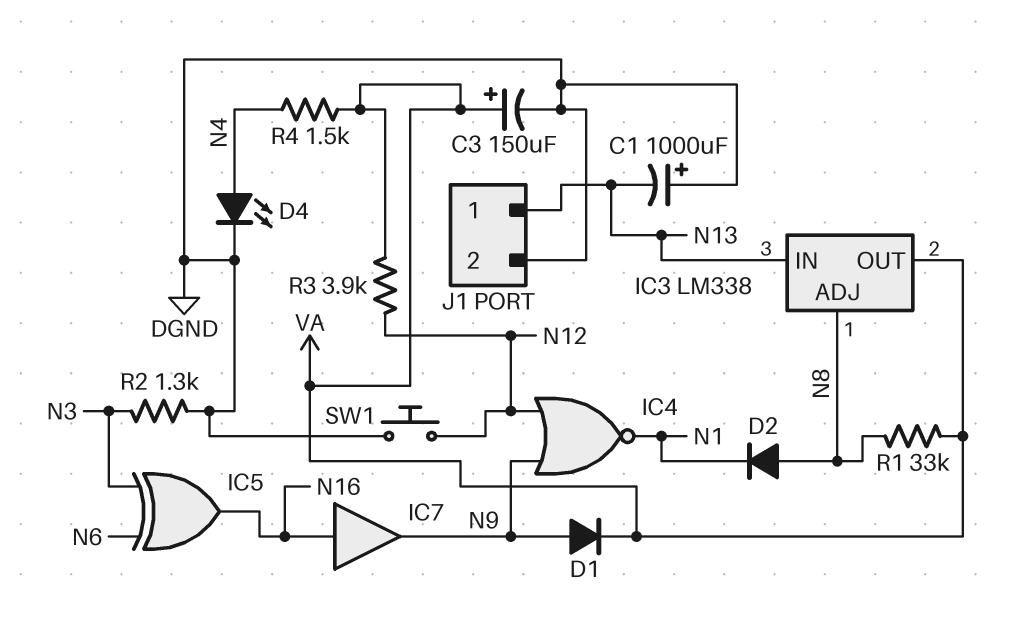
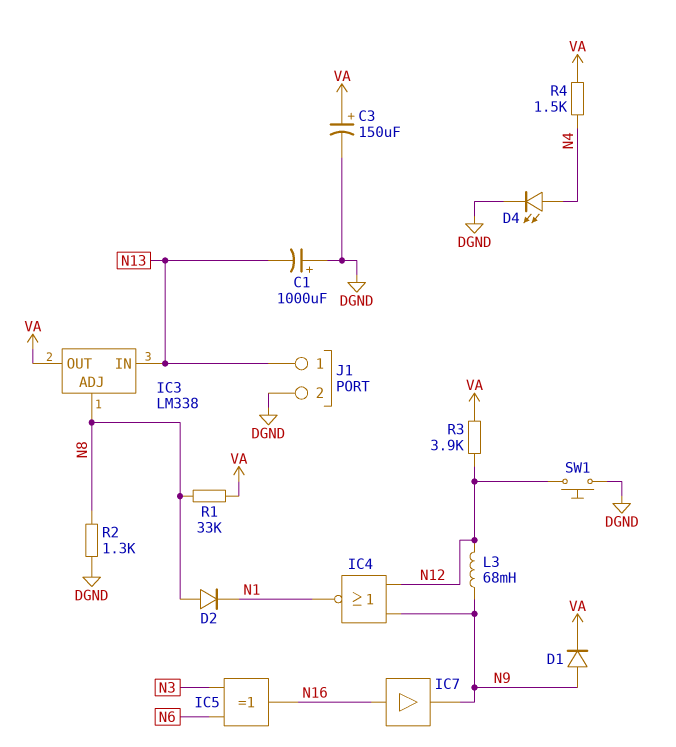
L3: none -> 68mH (N9, N12)
R2: 1.3k (DGND, N3) -> 1.3k (DGND, N8)

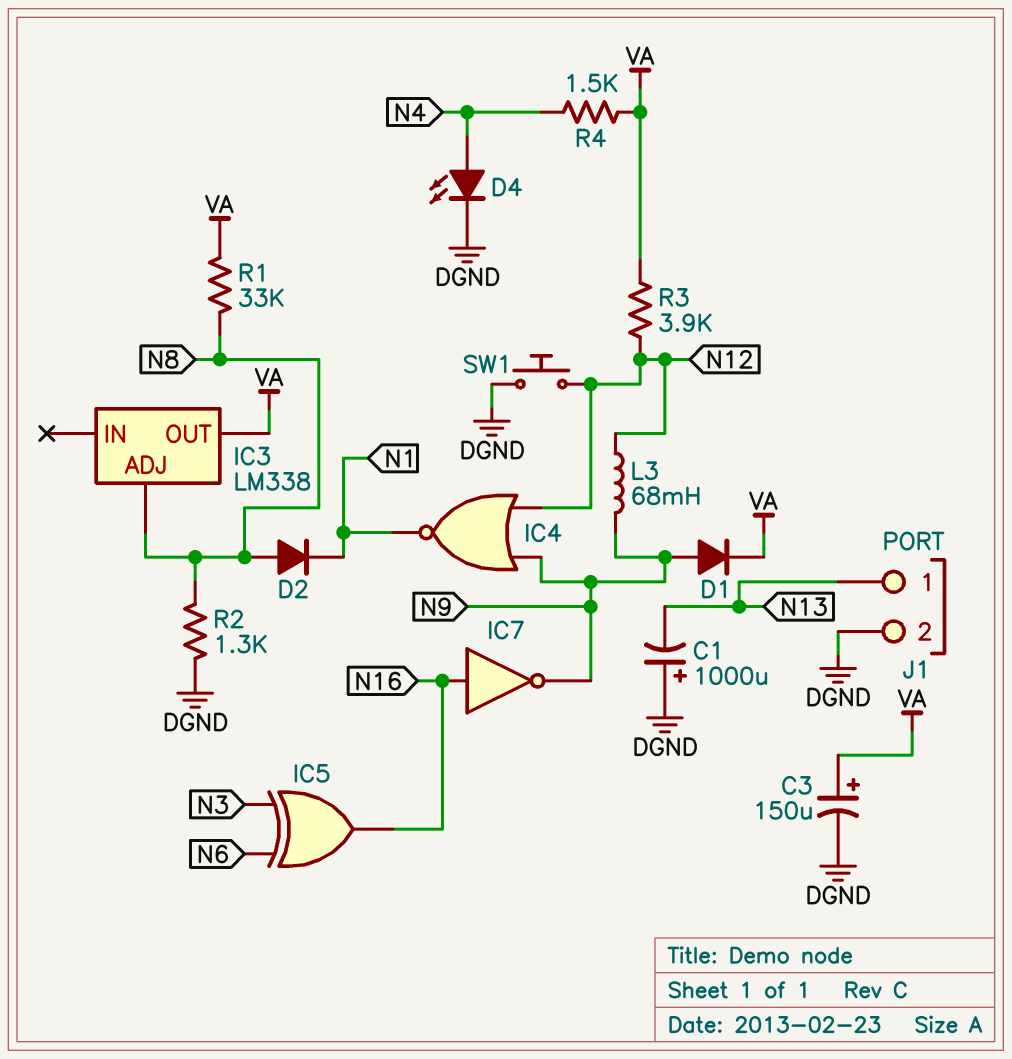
IC3 pin IN: N13 -> none
IC7: buffer (in N16, out N9) -> NOT (in N16, out N9)

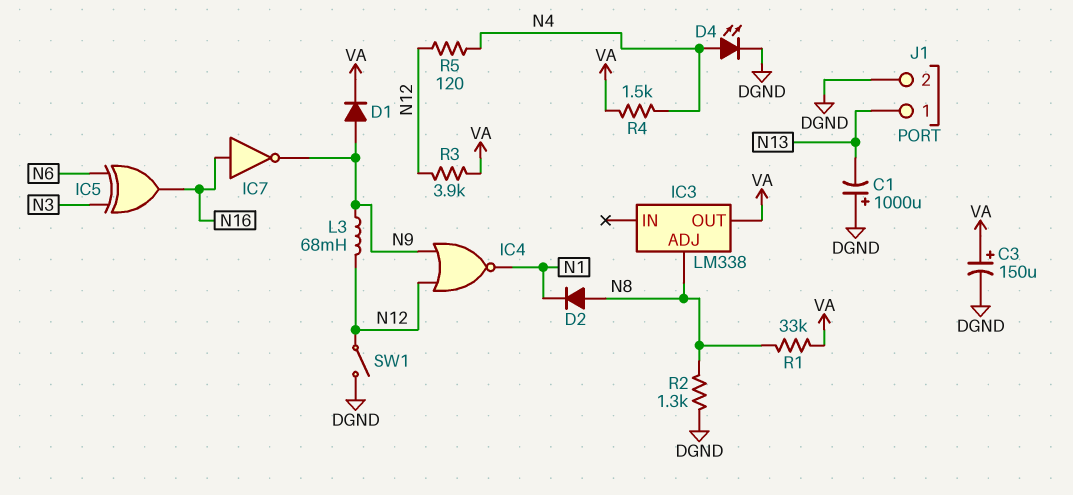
R5: none -> 120 (N4, N12)
SW1: button (DGND, N12) -> switch (DGND, N12)

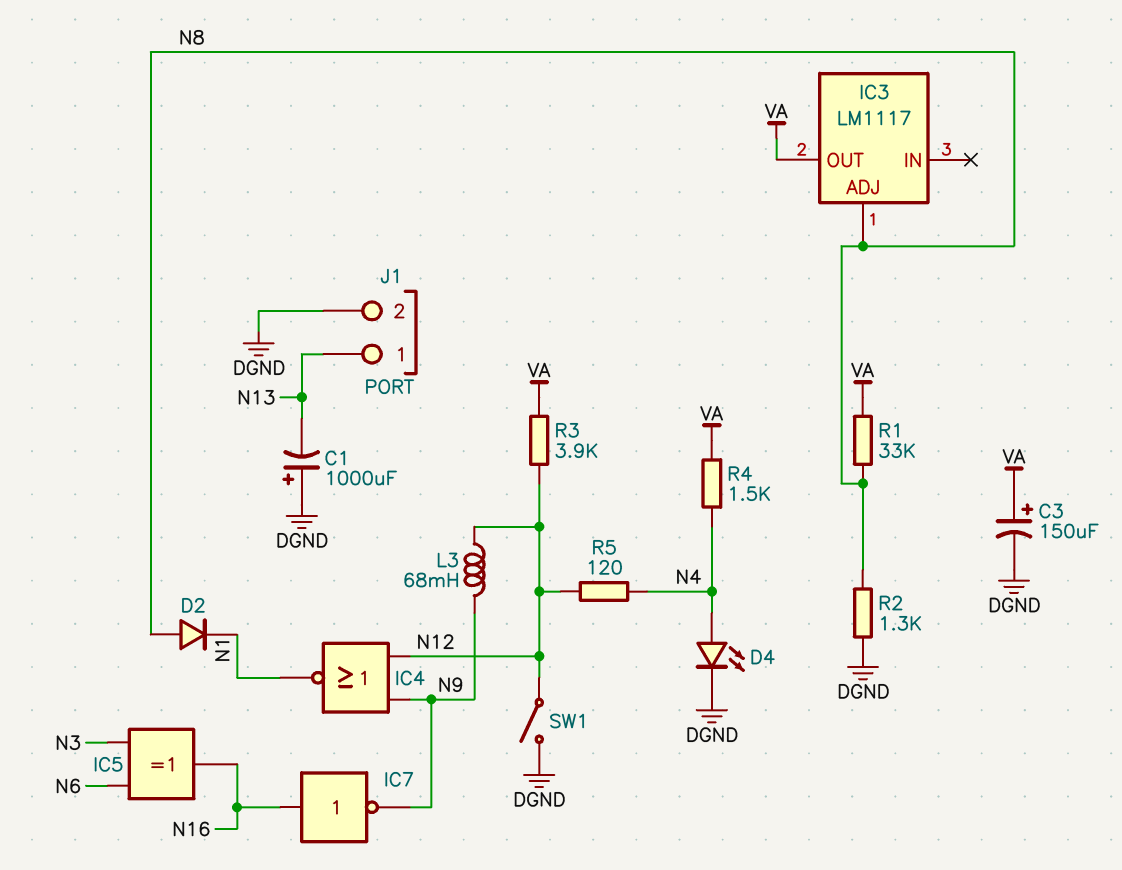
D1: diode (A N9, K VA) -> none
IC3: LM338 -> LM1117

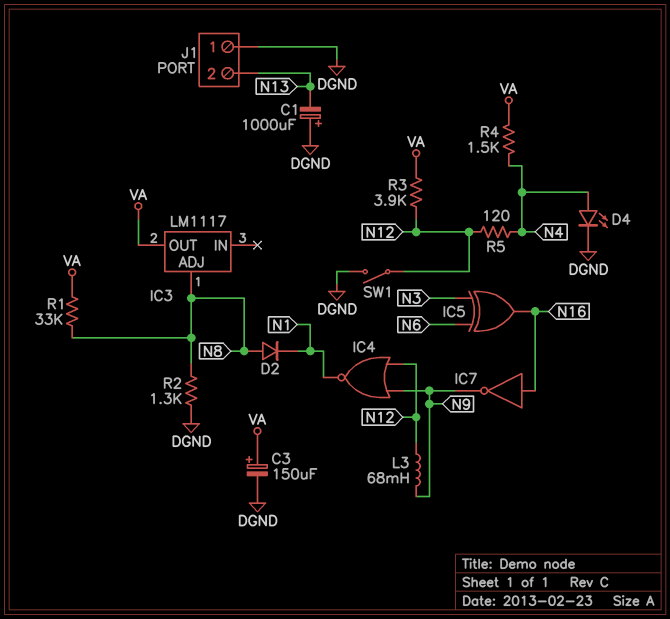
J1 pin 1: N13 -> DGND
J1 pin 2: DGND -> N13

